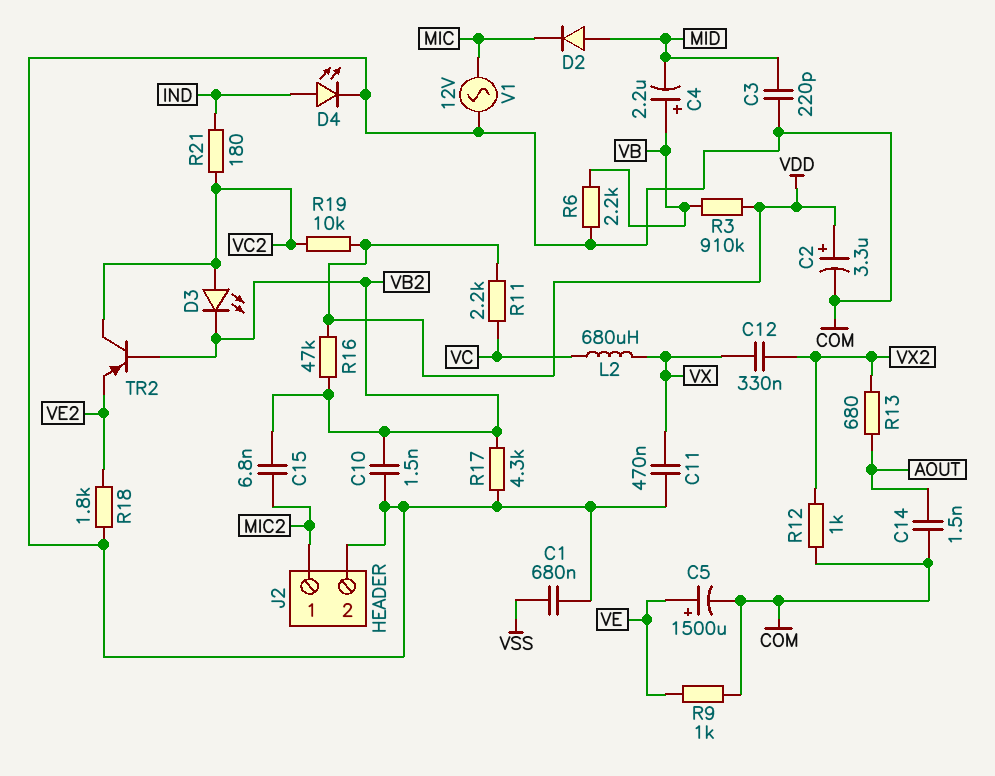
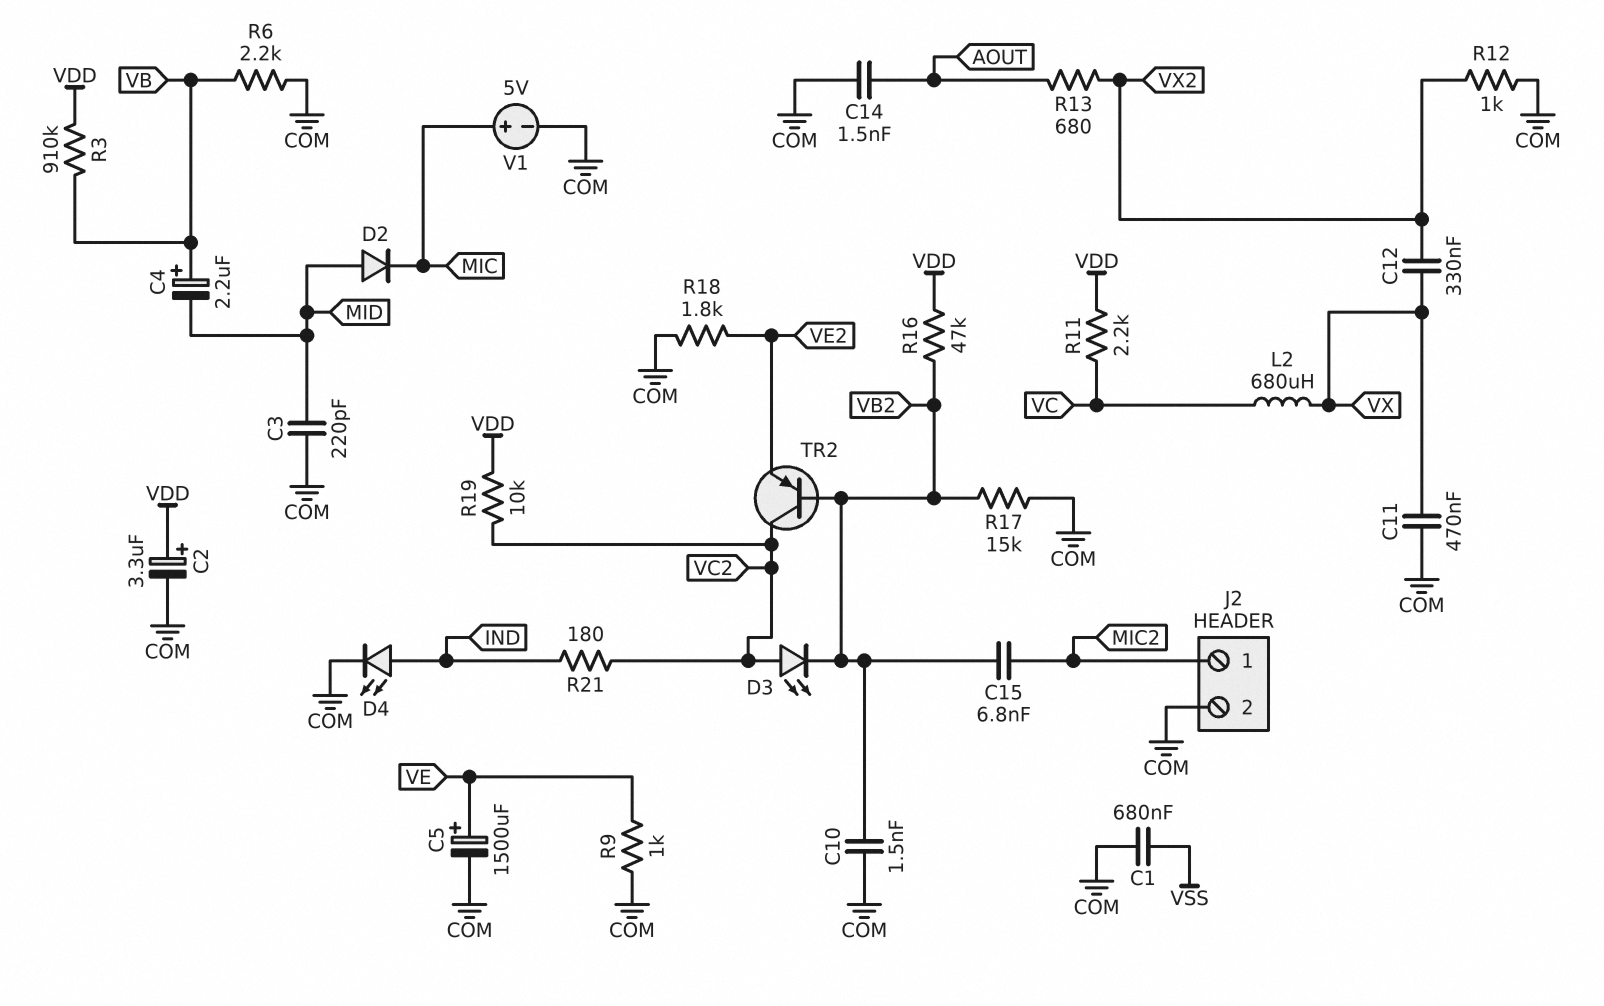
R17: 4.3k (COM, VB2) -> 15k (COM, VB2)
V1: AC 12V (COM, MIC) -> 5V (plus MIC, minus COM)

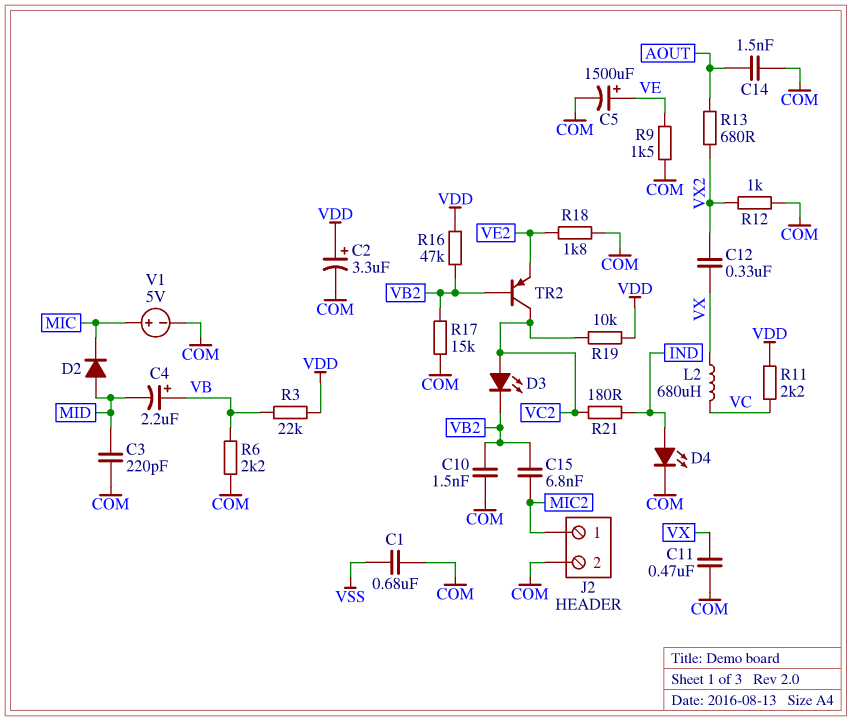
R3: 910k (VB, VDD) -> 22k (VB, VDD)
R9: 1k (COM, VE) -> 1.5k (COM, VE)

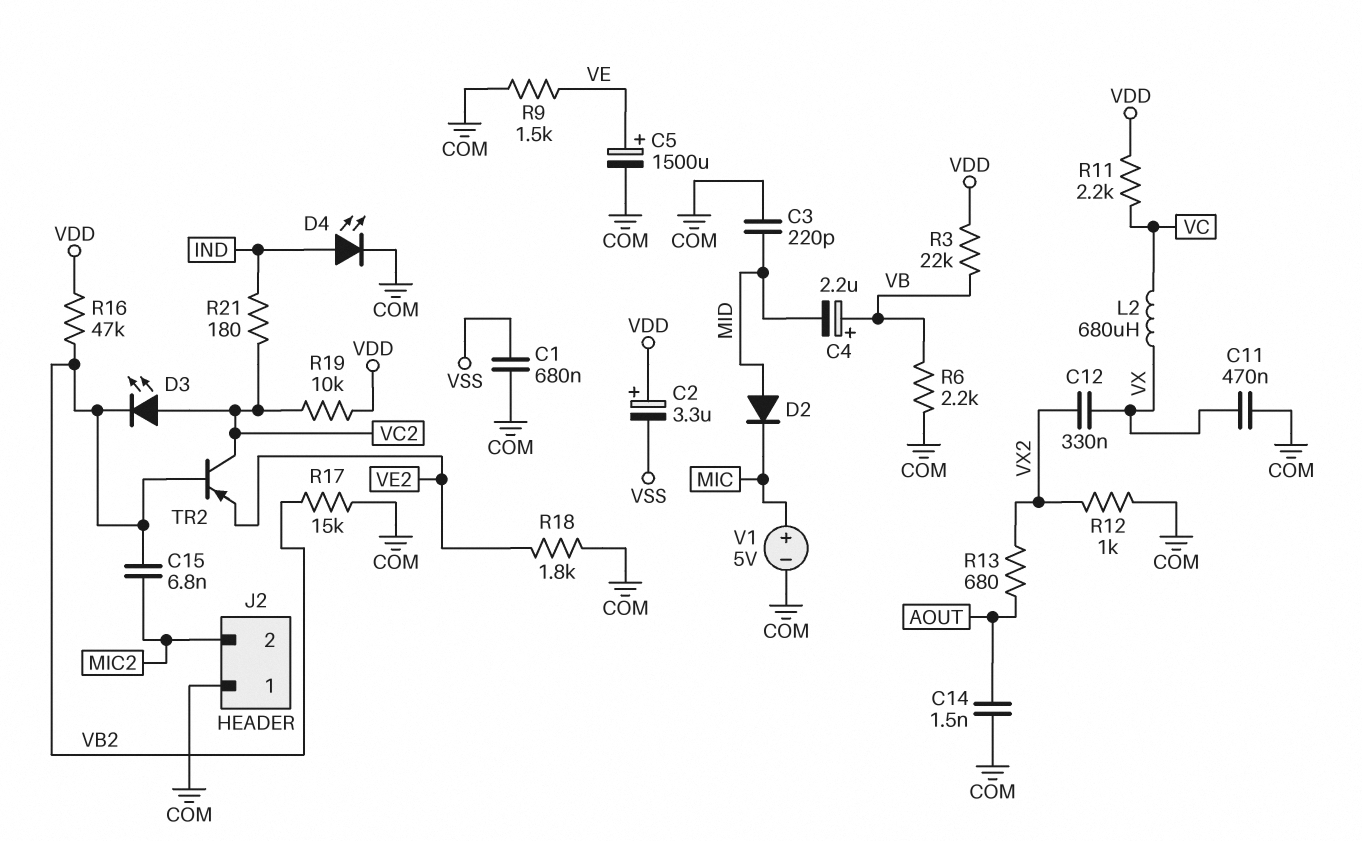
C2: 3.3uF (plus VDD, minus COM) -> 3.3uF (plus VDD, minus VSS)
C10: 1.5nF (COM, VB2) -> none
J2 pin 1: MIC2 -> COM
J2 pin 2: COM -> MIC2

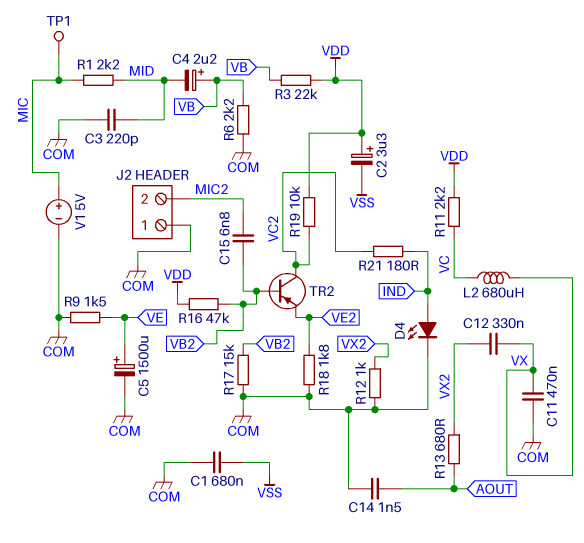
D2: diode (A MID, K MIC) -> none
D3: LED (A VC2, K VB2) -> none
R1: none -> 2.2k (MIC, MID)
TP1: none -> test point (MIC)

